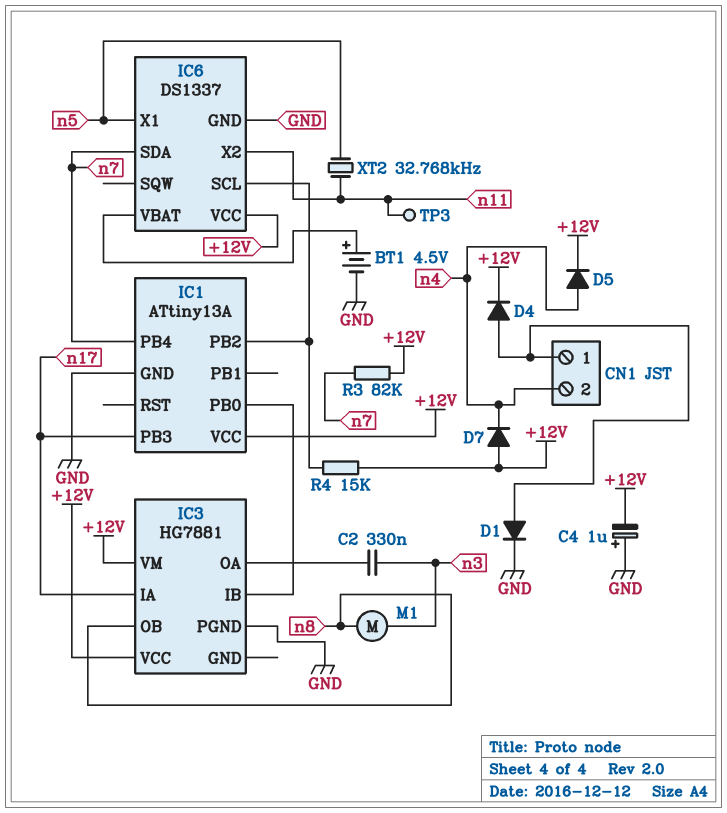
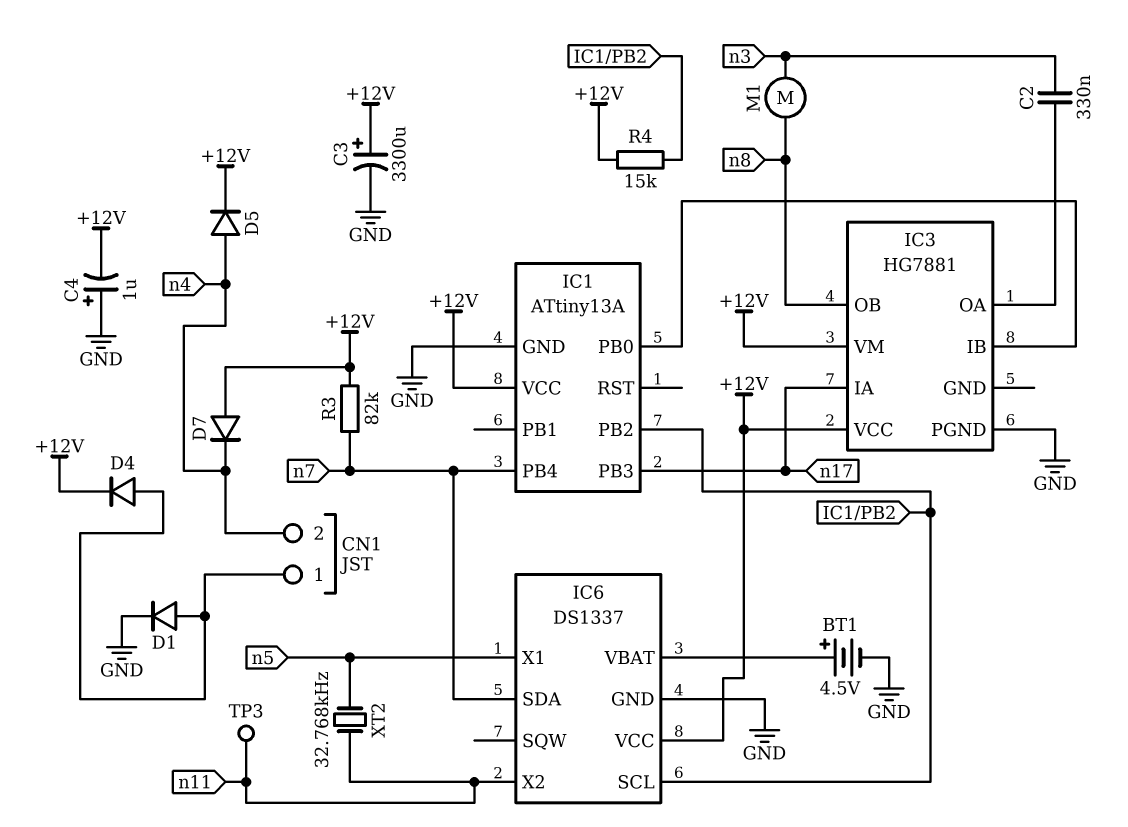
C3: none -> 3300uF (plus +12V, minus GND)

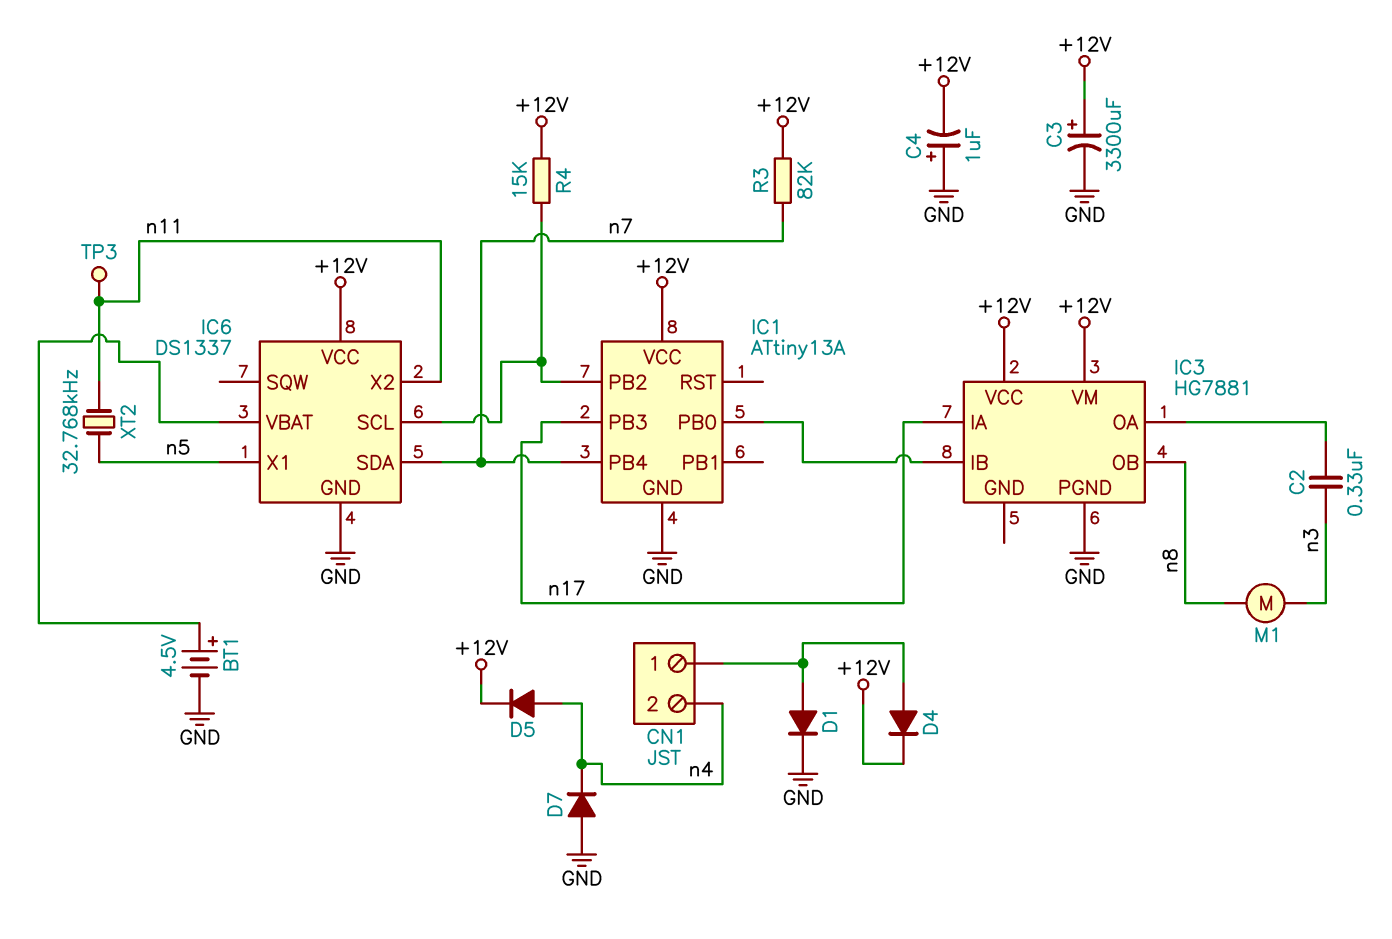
D7: diode (A +12V, K n4) -> diode (A GND, K n4)

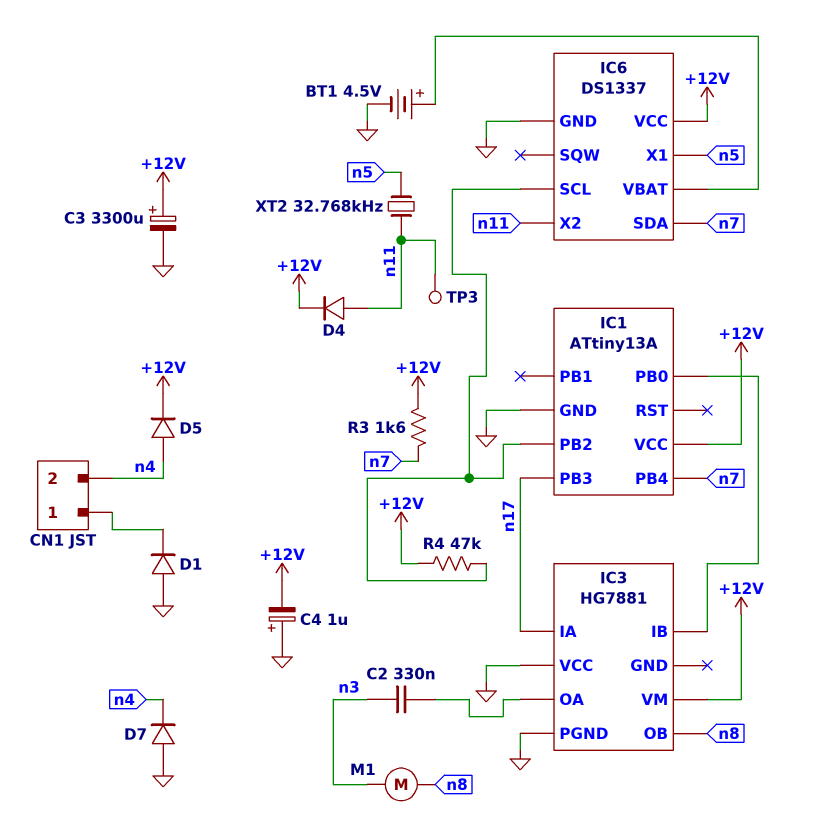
D1: diode (A CN1/1, K GND) -> diode (A GND, K CN1/1)
D4: diode (A CN1/1, K +12V) -> diode (A n11, K +12V)
IC3 pin VCC: +12V -> GND
R3: 82k (+12V, n7) -> 1.6k (+12V, n7)
R4: 15k (+12V, IC1/PB2) -> 47k (+12V, IC1/PB2)

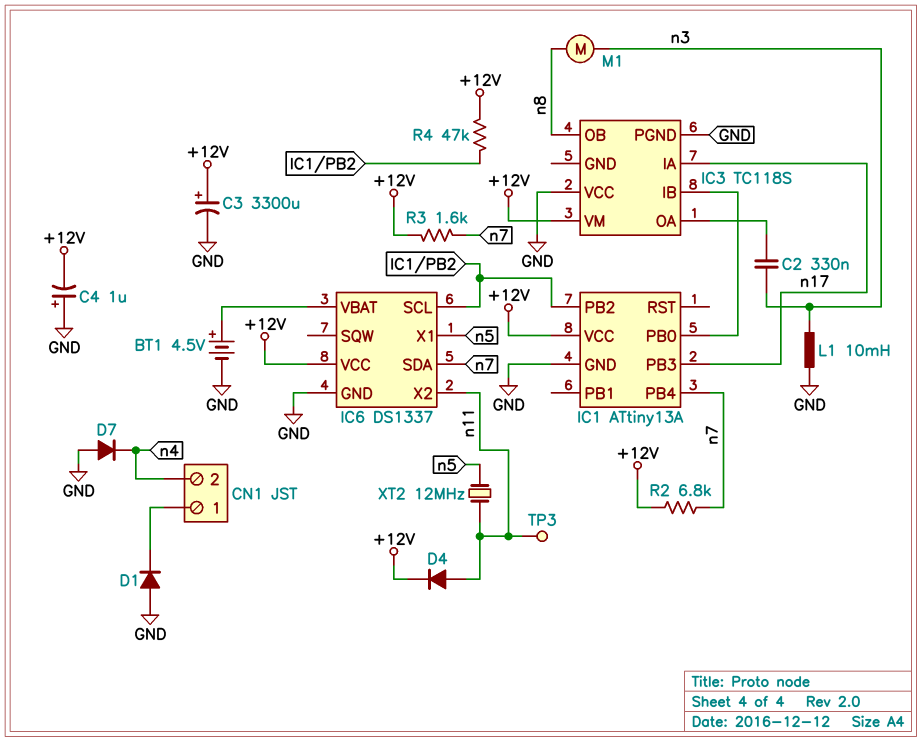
D5: diode (A n4, K +12V) -> none
IC3: HG7881 -> TC118S
L1: none -> 10mH (GND, n3)
R2: none -> 6.8k (+12V, n7)
XT2: 32.768kHz (n5, n11) -> 12MHz (n5, n11)

